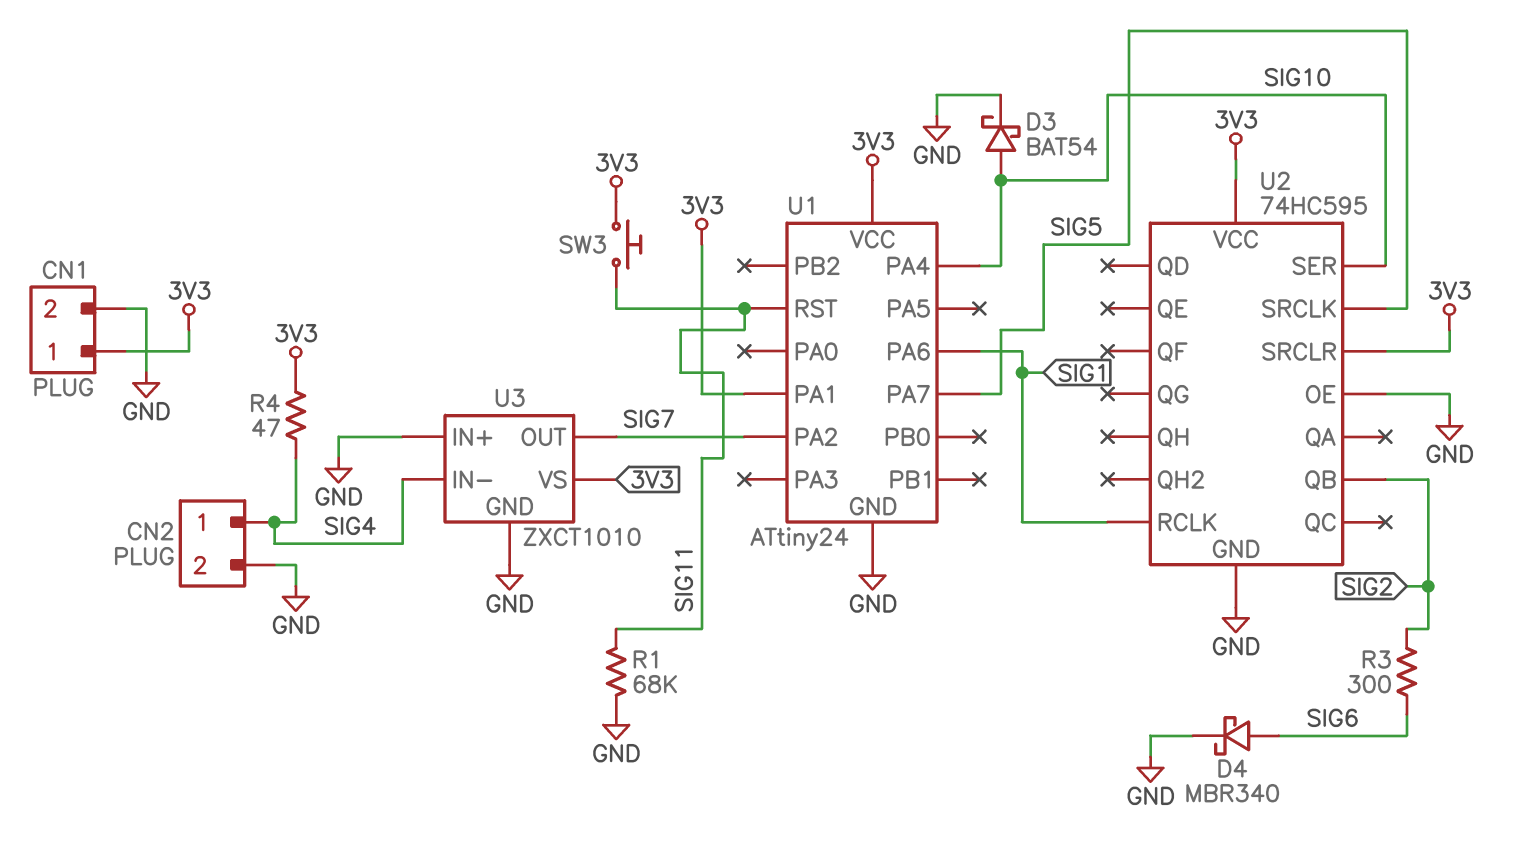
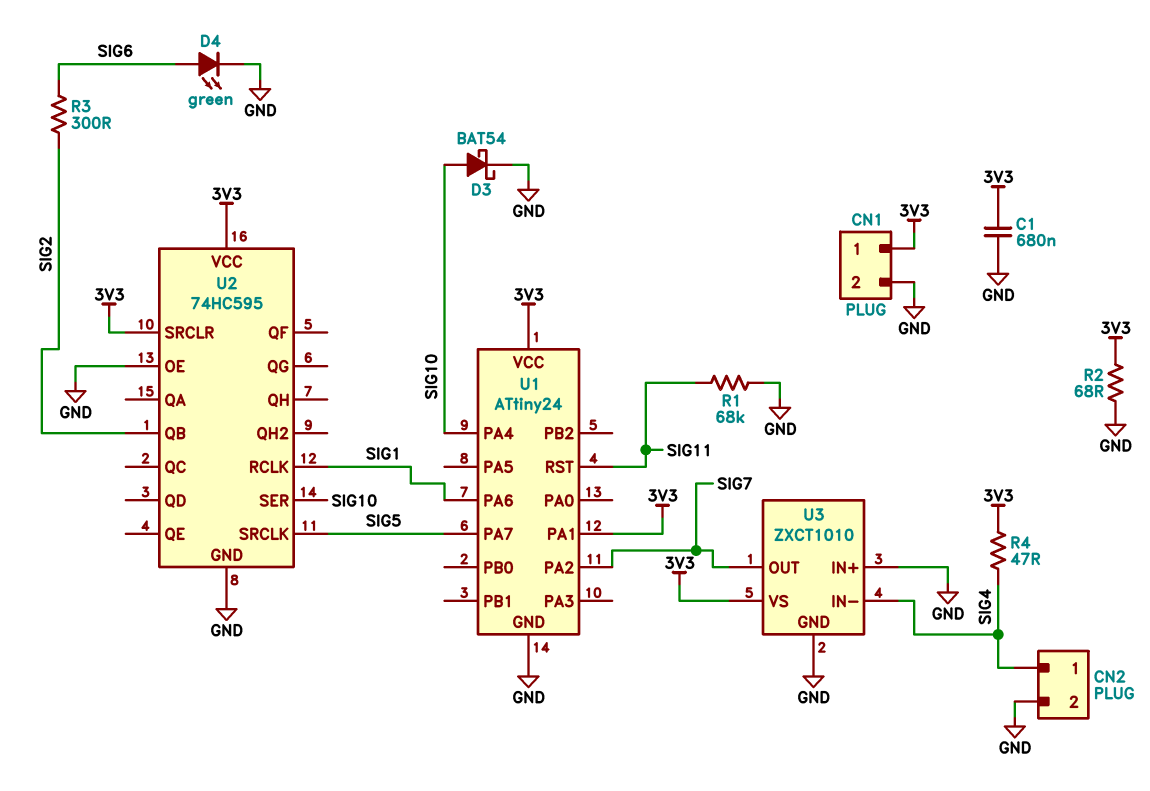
C1: none -> 680nF (3V3, GND)
D4: schottky MBR340 (A SIG6, K GND) -> LED green (A SIG6, K GND)
R2: none -> 68 (3V3, GND)
SW3: button (3V3, SIG11) -> none

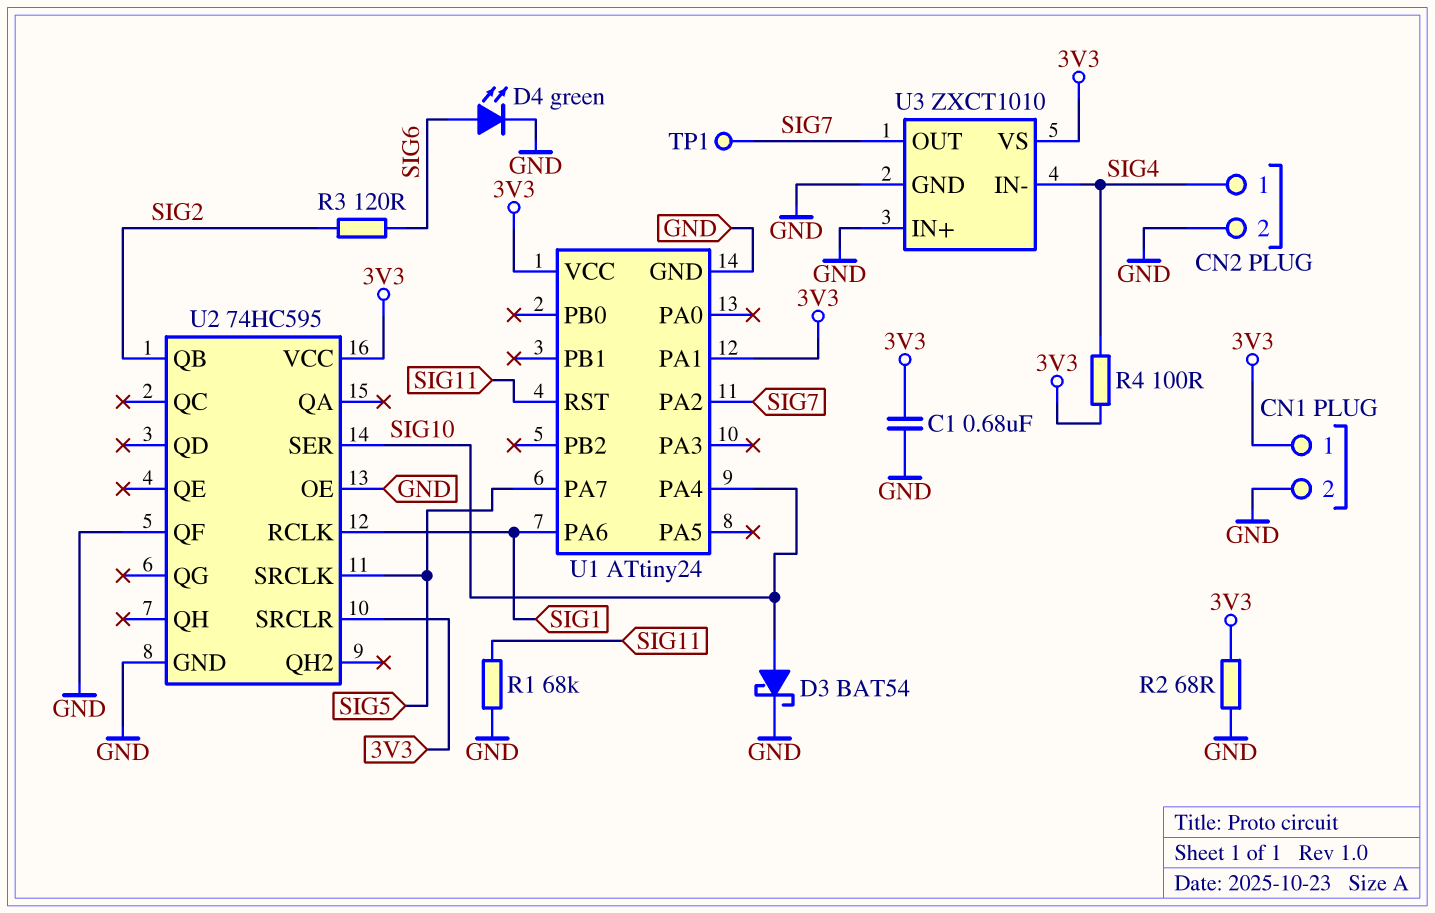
R3: 300 (SIG2, SIG6) -> 120 (SIG2, SIG6)
R4: 47 (3V3, SIG4) -> 100 (3V3, SIG4)
TP1: none -> test point (SIG7)
U2 pin QF: none -> GND

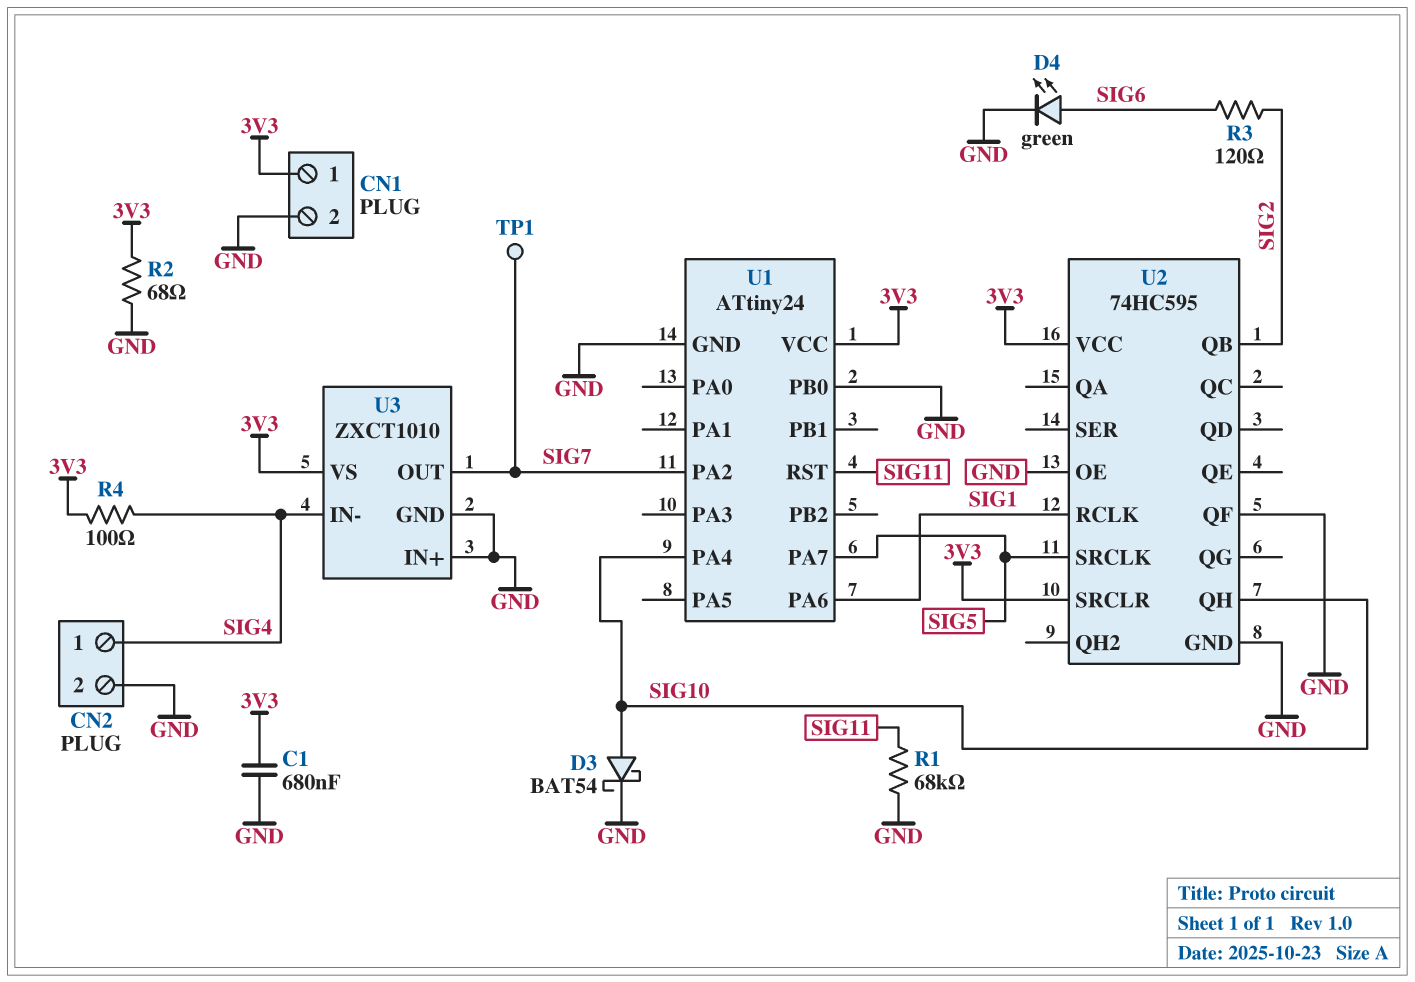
U1 pin PA1: 3V3 -> none
U1 pin PB0: none -> GND
U2 pin QH: none -> SIG10
U2 pin SER: SIG10 -> none

